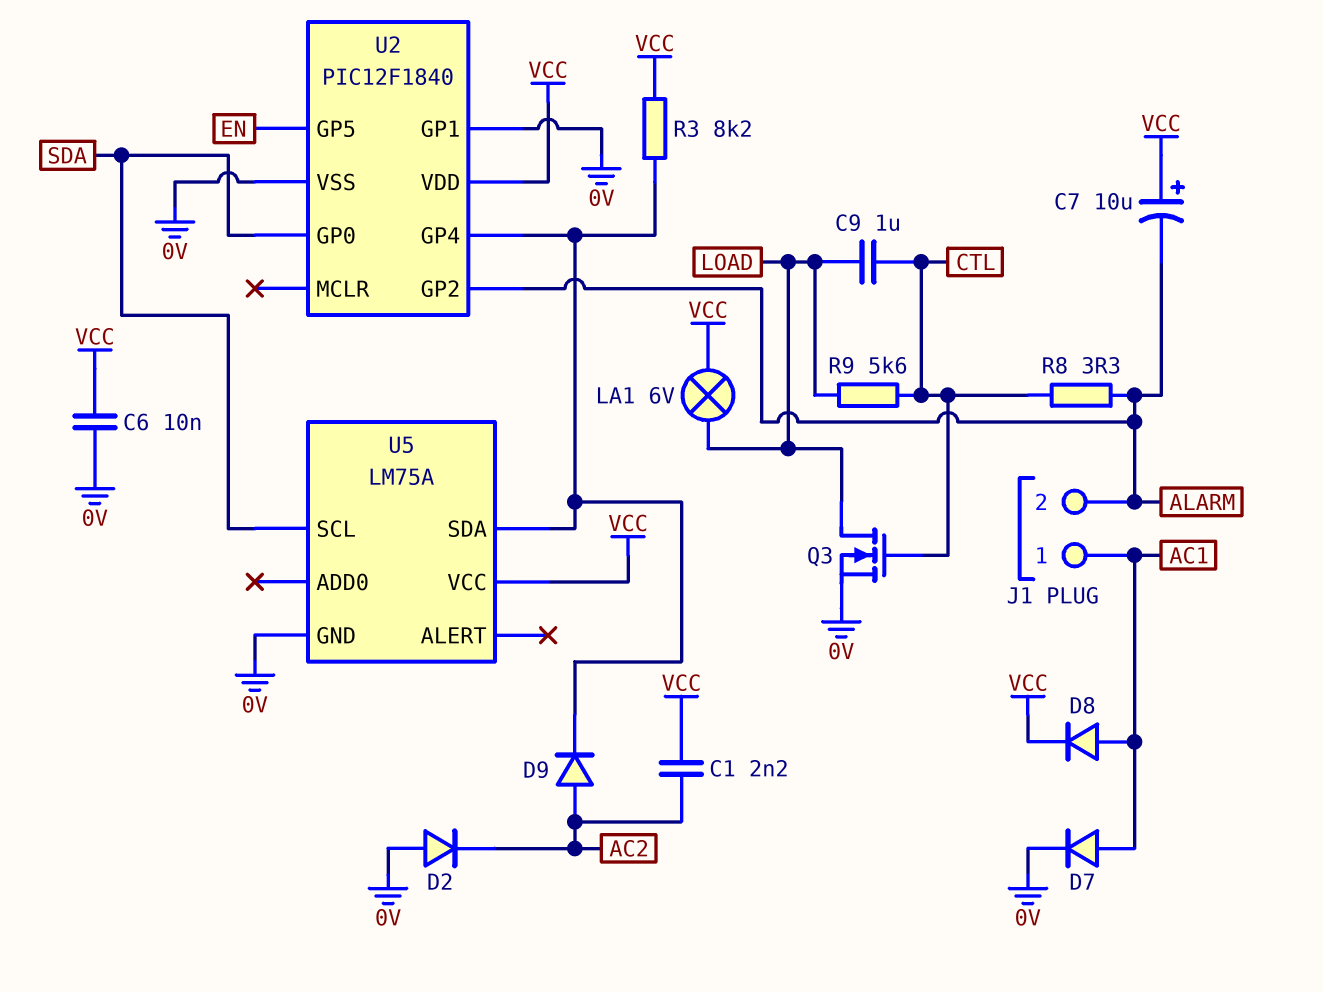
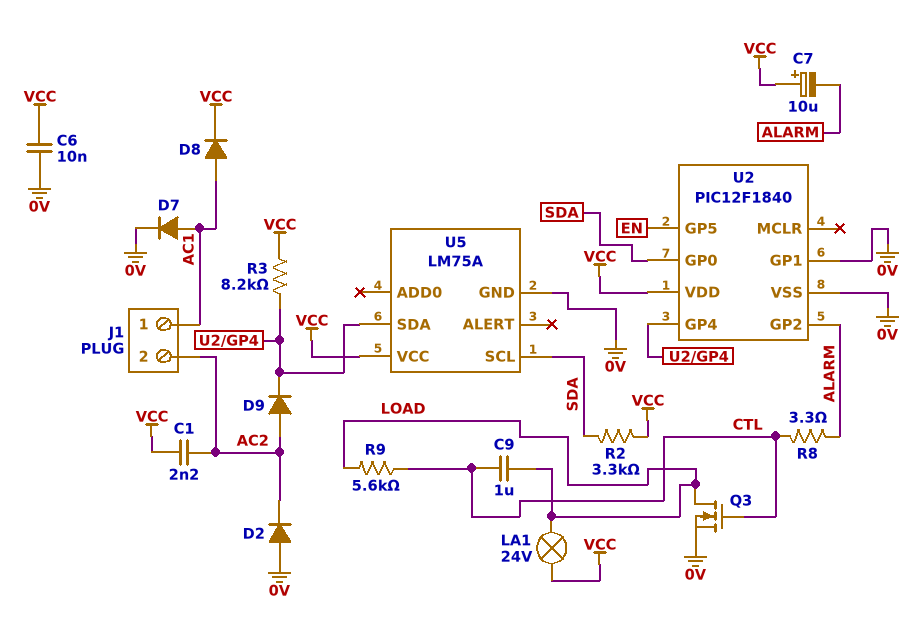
J1 pin 2: ALARM -> AC2
LA1: lamp 6V (LOAD, VCC) -> lamp 24V (LOAD, VCC)
R2: none -> 3.3k (SDA, VCC)

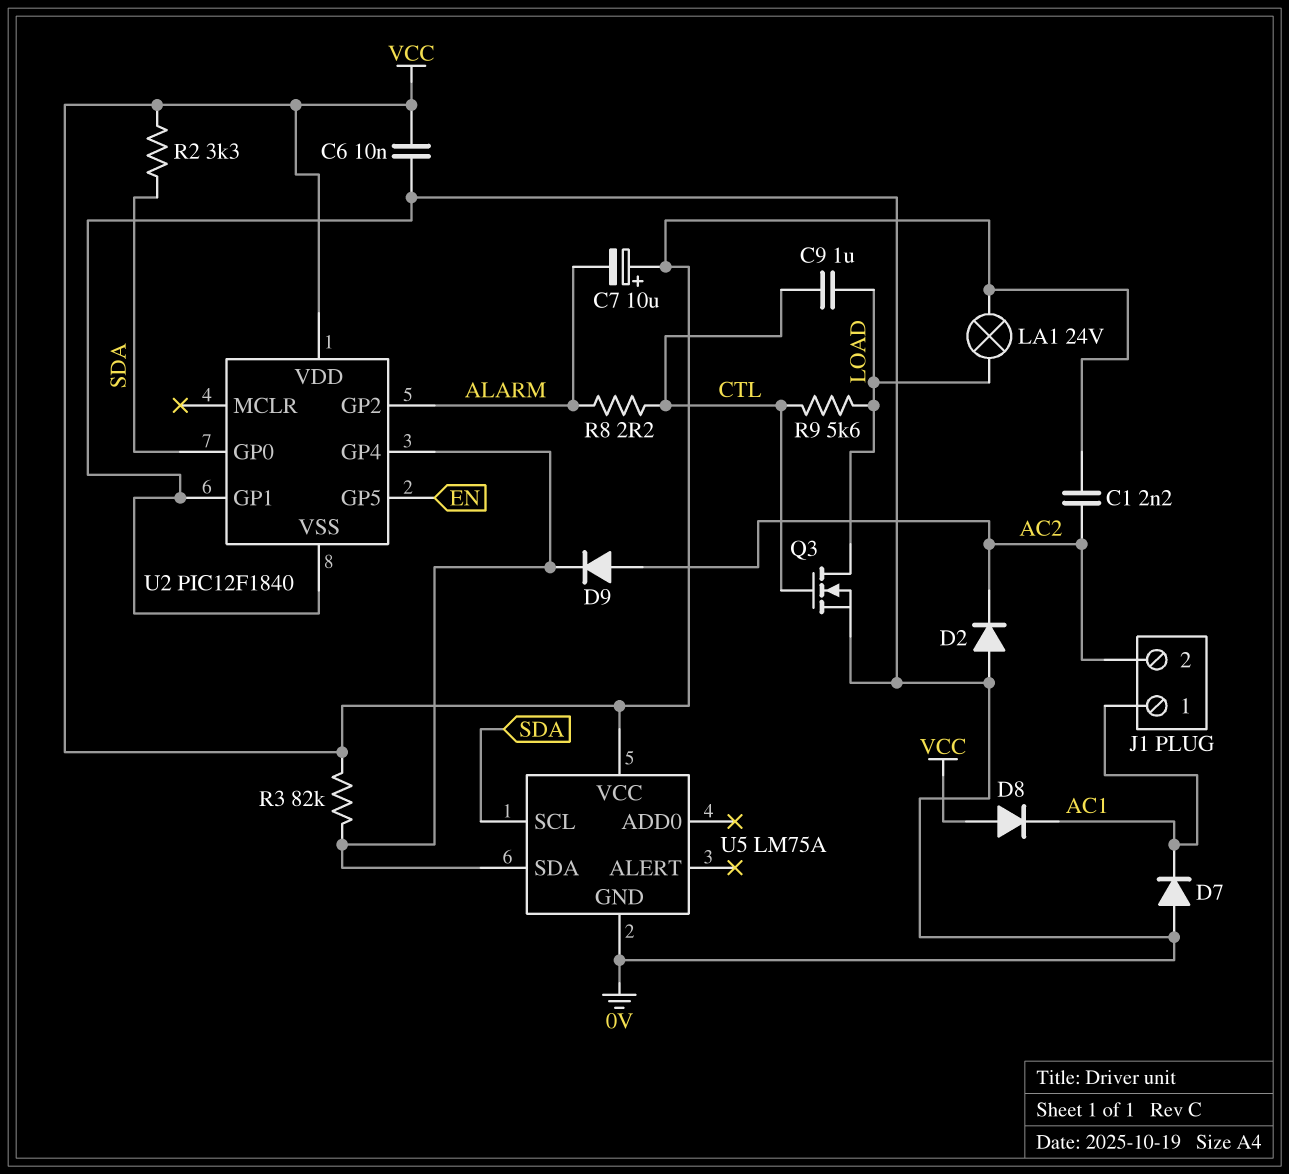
D7: diode (A AC1, K 0V) -> diode (A 0V, K AC1)
D8: diode (A AC1, K VCC) -> diode (A VCC, K AC1)
R3: 8.2k (U2/GP4, VCC) -> 82k (U2/GP4, VCC)
R8: 3.3 (ALARM, CTL) -> 2.2 (ALARM, CTL)

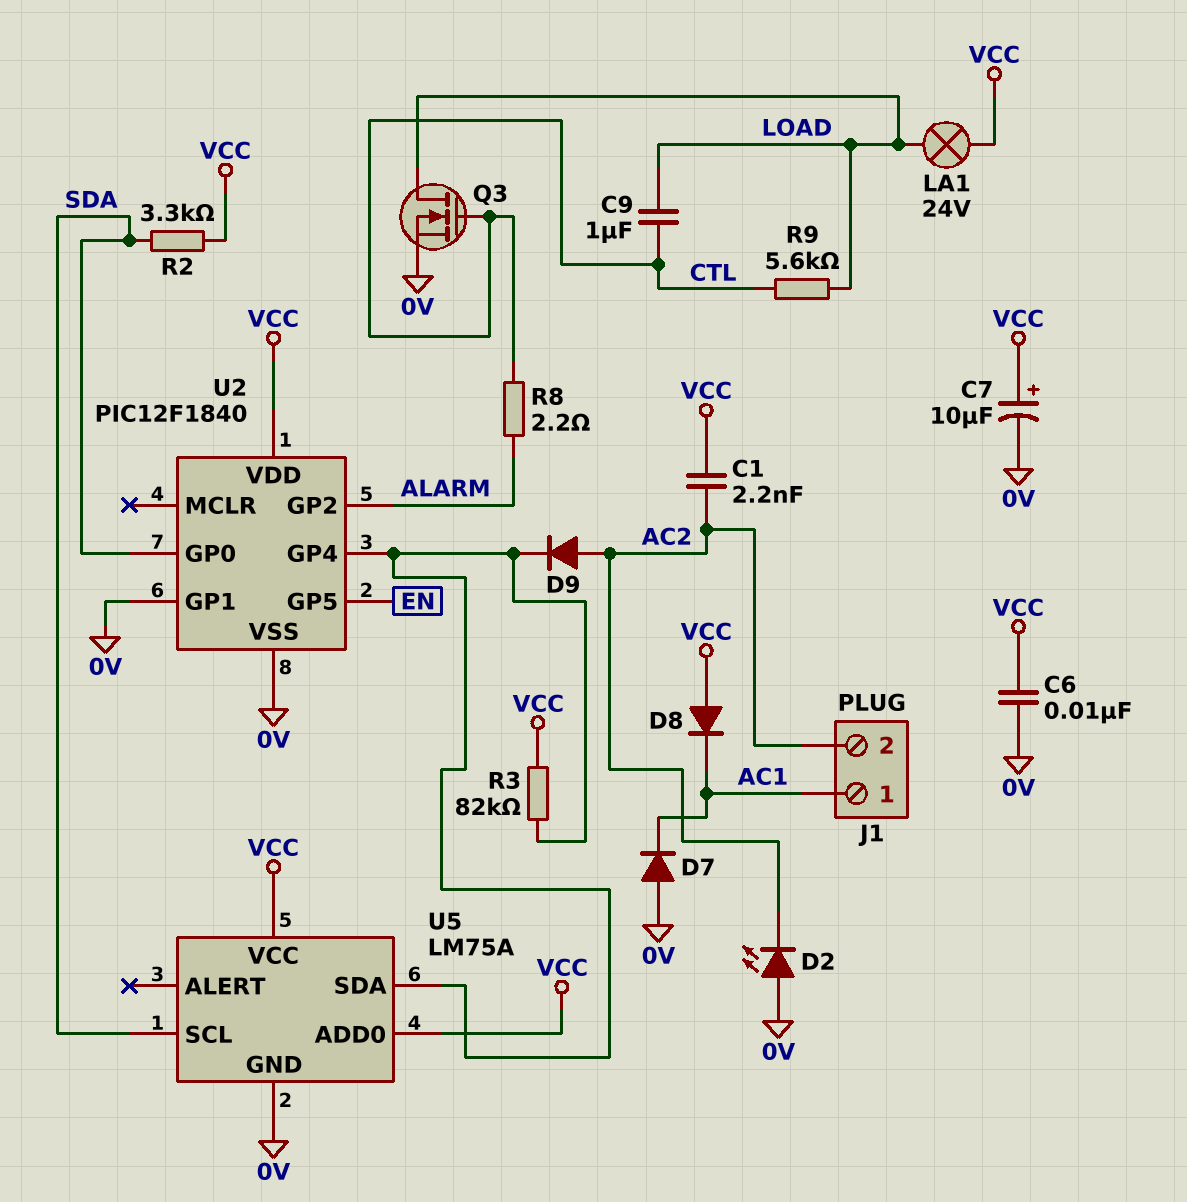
C7: 10uF (plus VCC, minus ALARM) -> 10uF (plus VCC, minus 0V)
D2: diode (A 0V, K AC2) -> LED (A 0V, K AC2)
U5 pin ADD0: none -> VCC

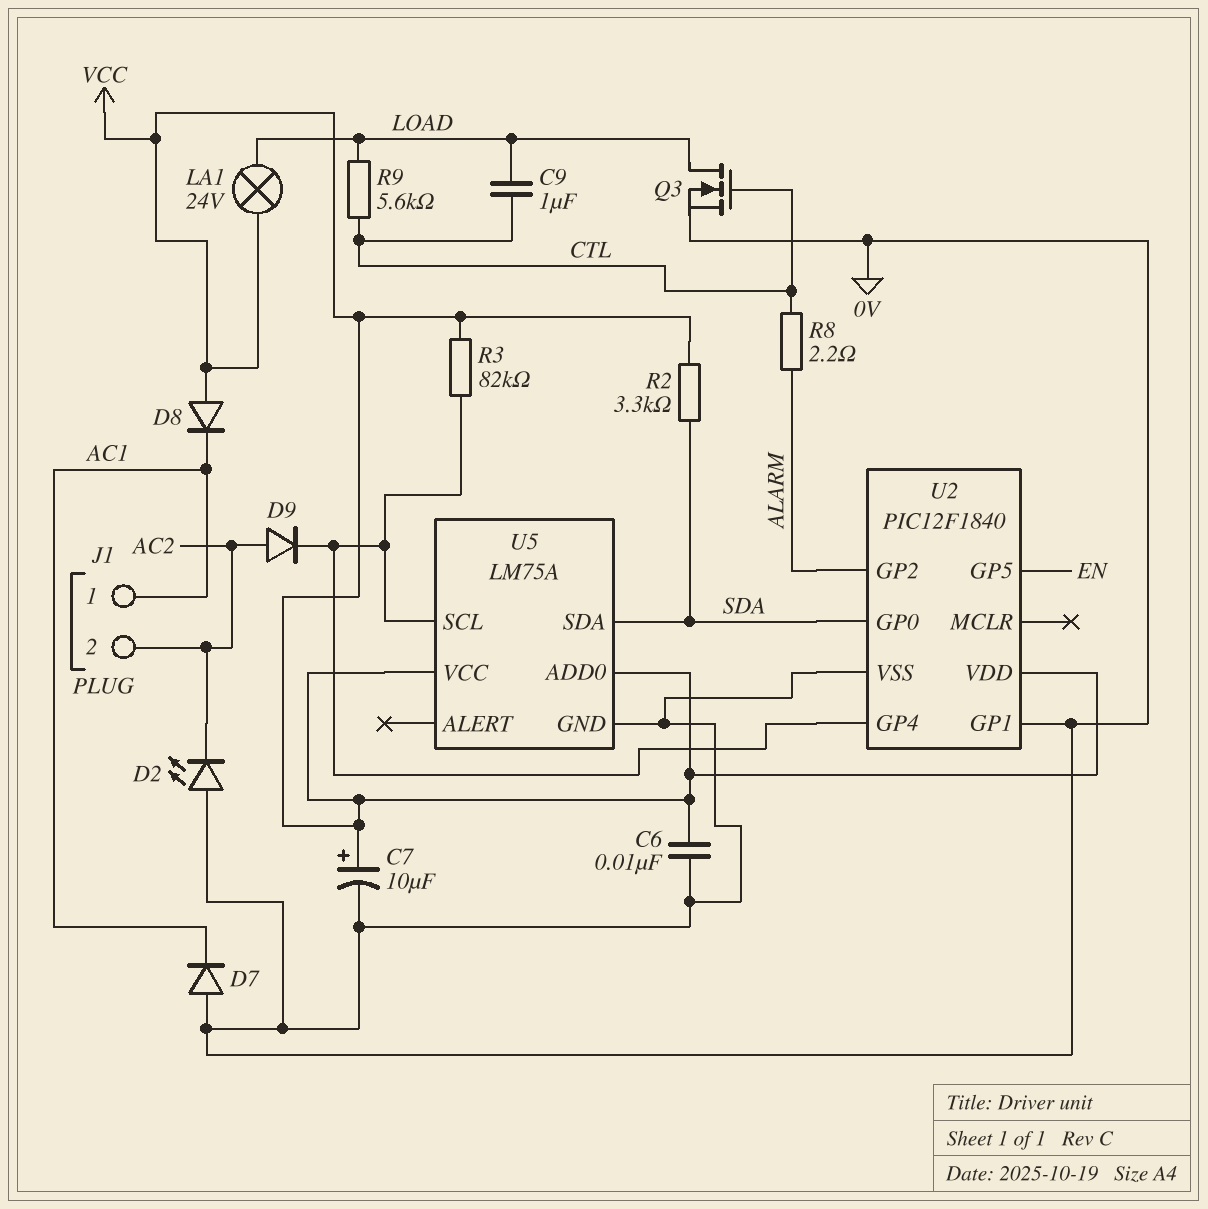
C1: 2.2nF (AC2, VCC) -> none
U5 pin SCL: SDA -> U2/GP4
U5 pin SDA: U2/GP4 -> SDA

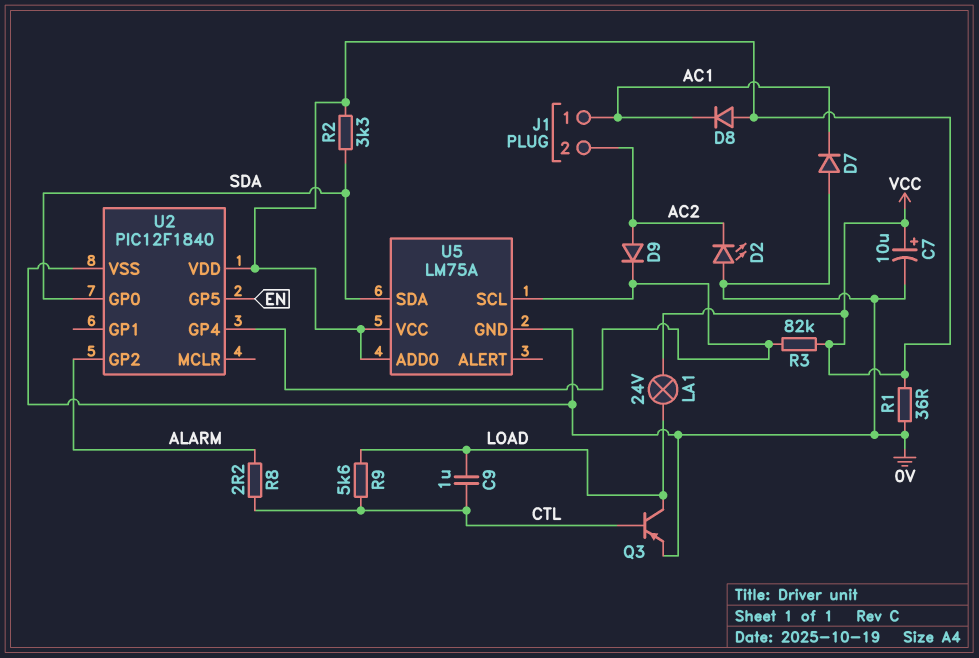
C6: 10nF (0V, VCC) -> none
Q3: NMOS (G CTL, D LOAD, S 0V) -> PNP (B CTL, C LOAD, E 0V)
R1: none -> 36 (0V, VCC)
U2 pin GP1: 0V -> none

